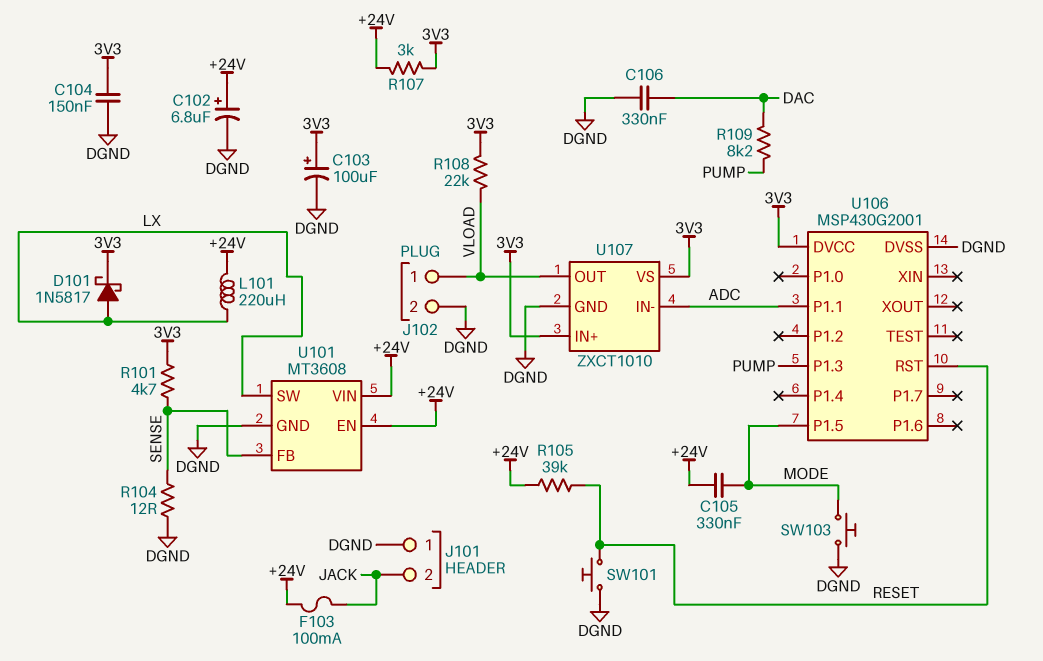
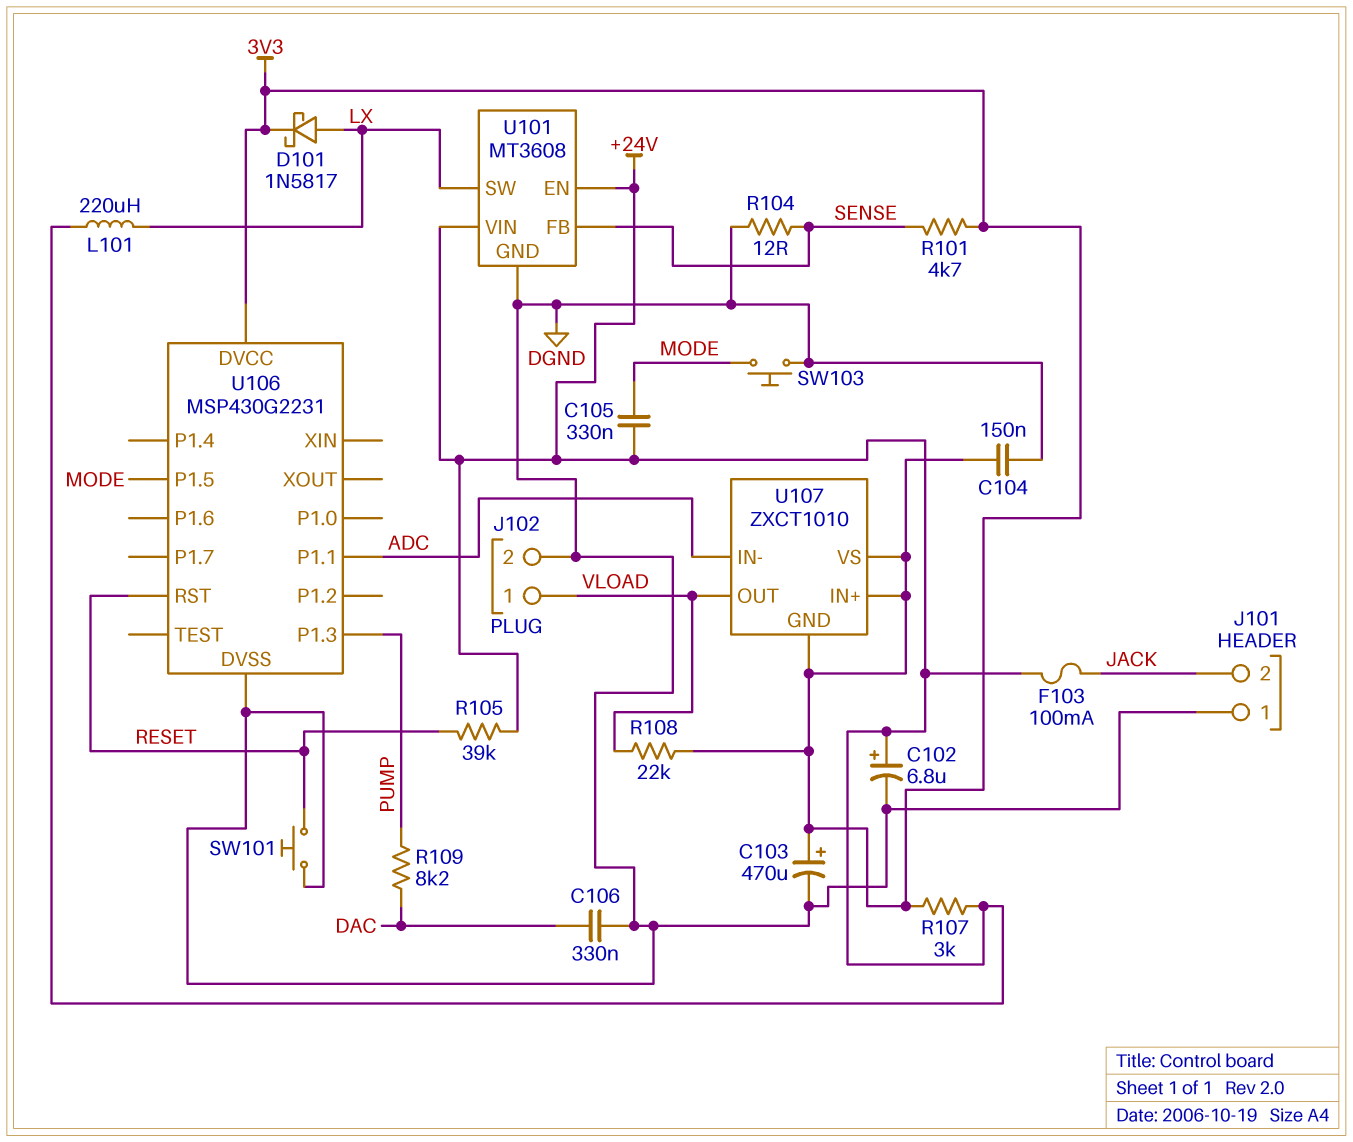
C103: 100uF (plus 3V3, minus DGND) -> 470uF (plus 3V3, minus DGND)
U106: MSP430G2001 -> MSP430G2231
U107 pin GND: DGND -> 3V3

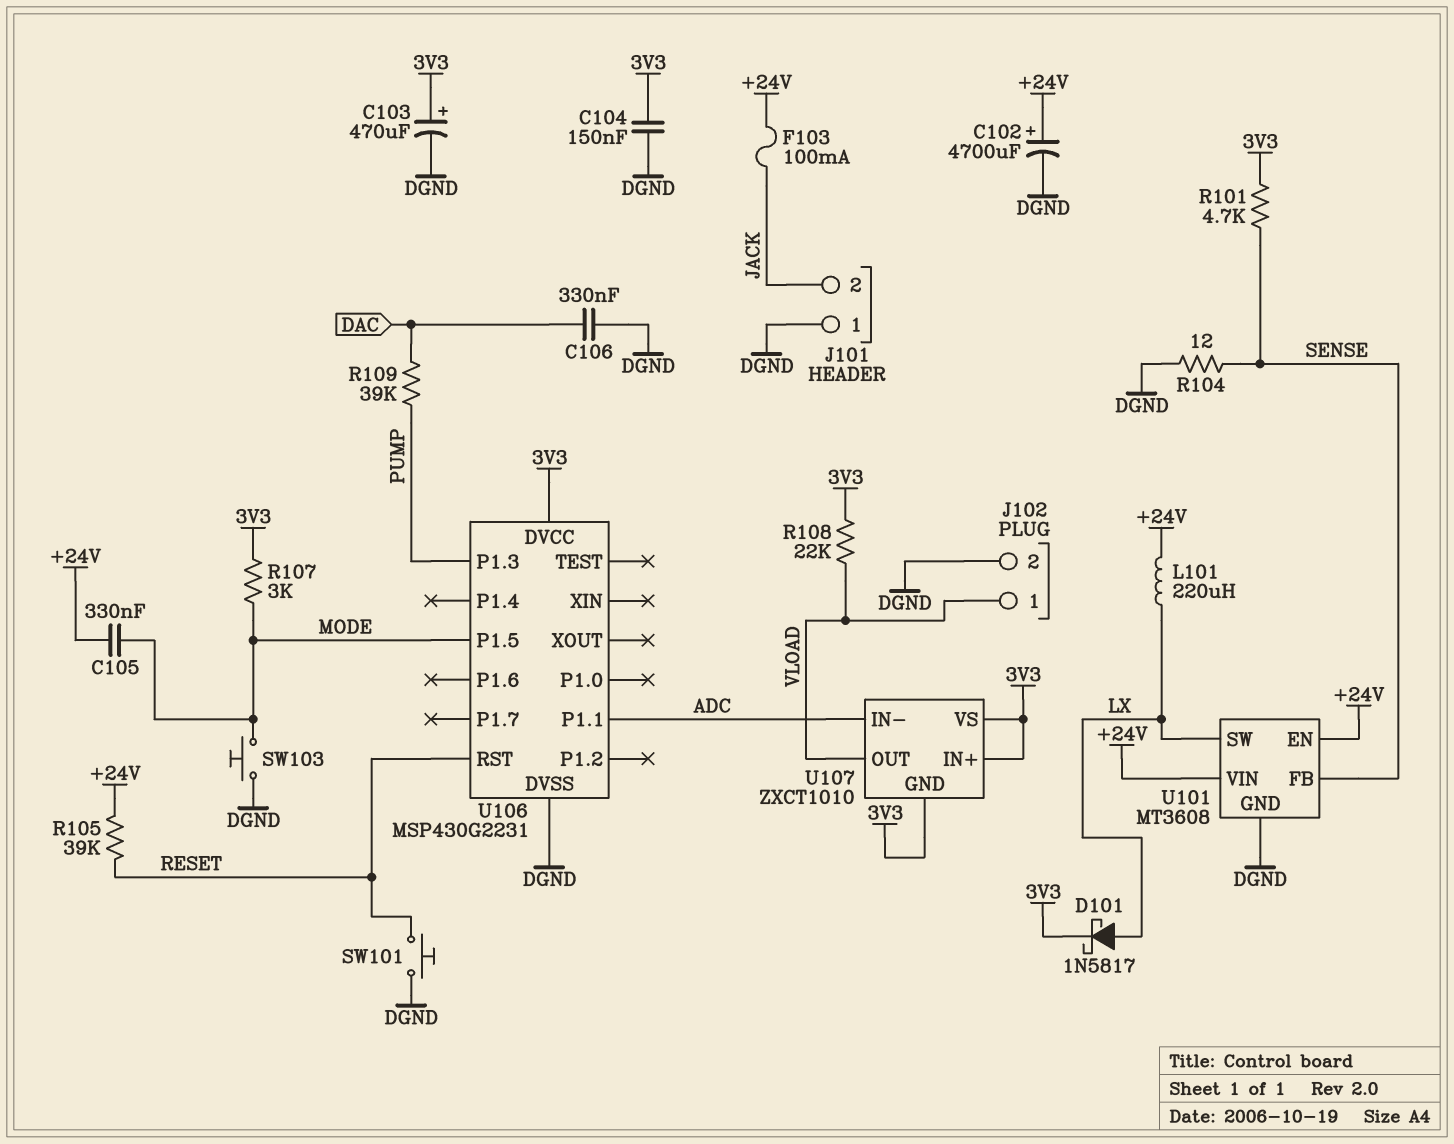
C102: 6.8uF (plus +24V, minus DGND) -> 4700uF (plus +24V, minus DGND)
R107: 3k (+24V, 3V3) -> 3k (3V3, MODE)
R109: 8.2k (DAC, PUMP) -> 39k (DAC, PUMP)

